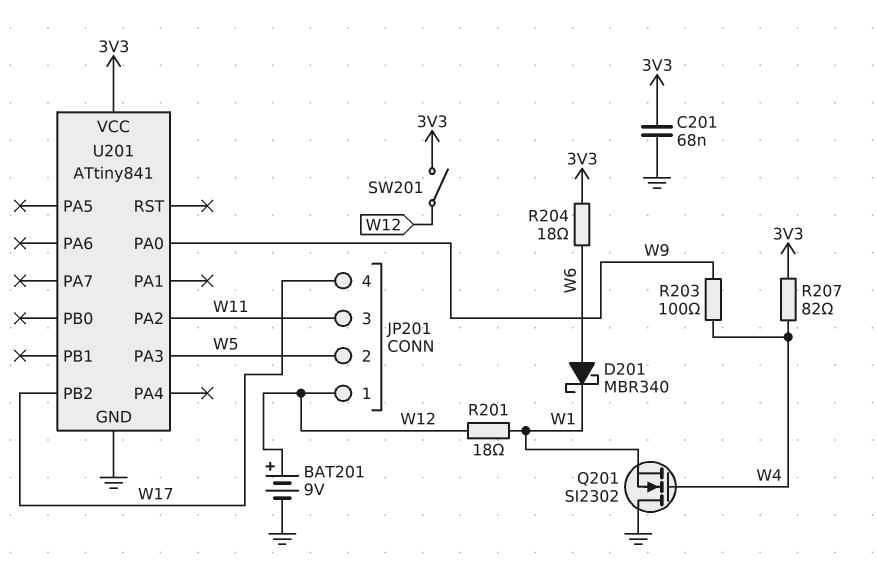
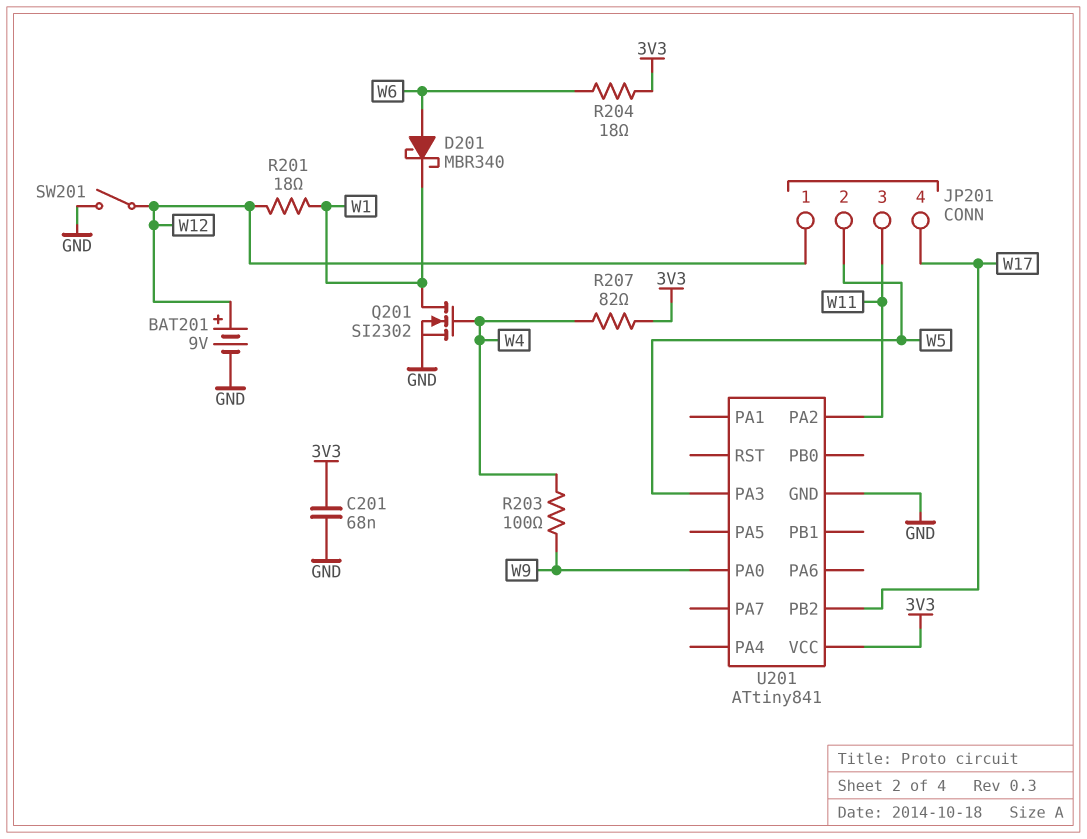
Q201: NMOS SI2302 (G W4, D GND, S W1) -> NMOS SI2302 (G W4, D W1, S GND)
SW201: switch (3V3, W12) -> switch (GND, W12)

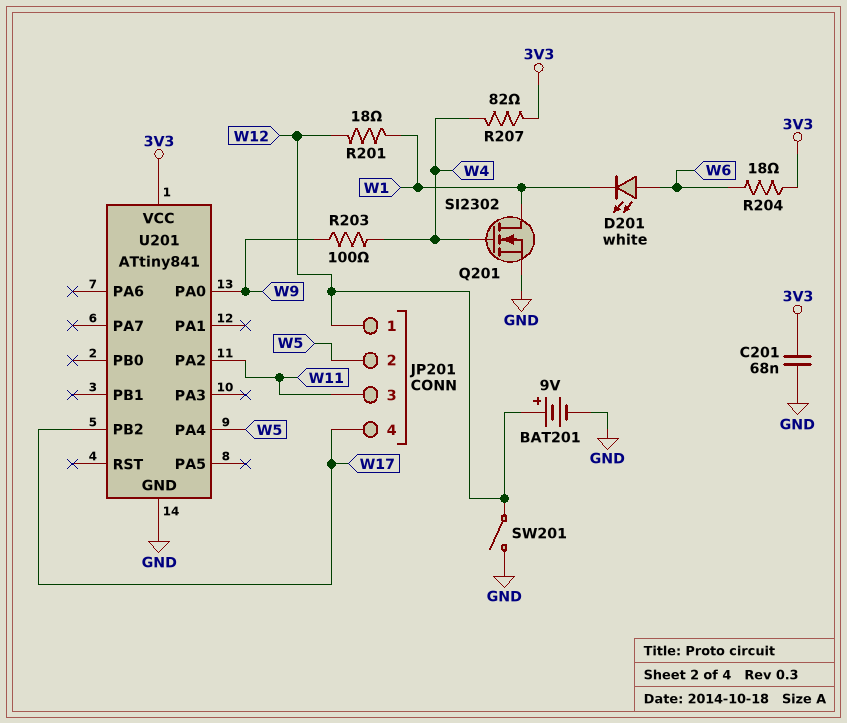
D201: schottky MBR340 (A W6, K W1) -> LED white (A W6, K W1)
U201 pin PA3: W5 -> none
U201 pin PA4: none -> W5

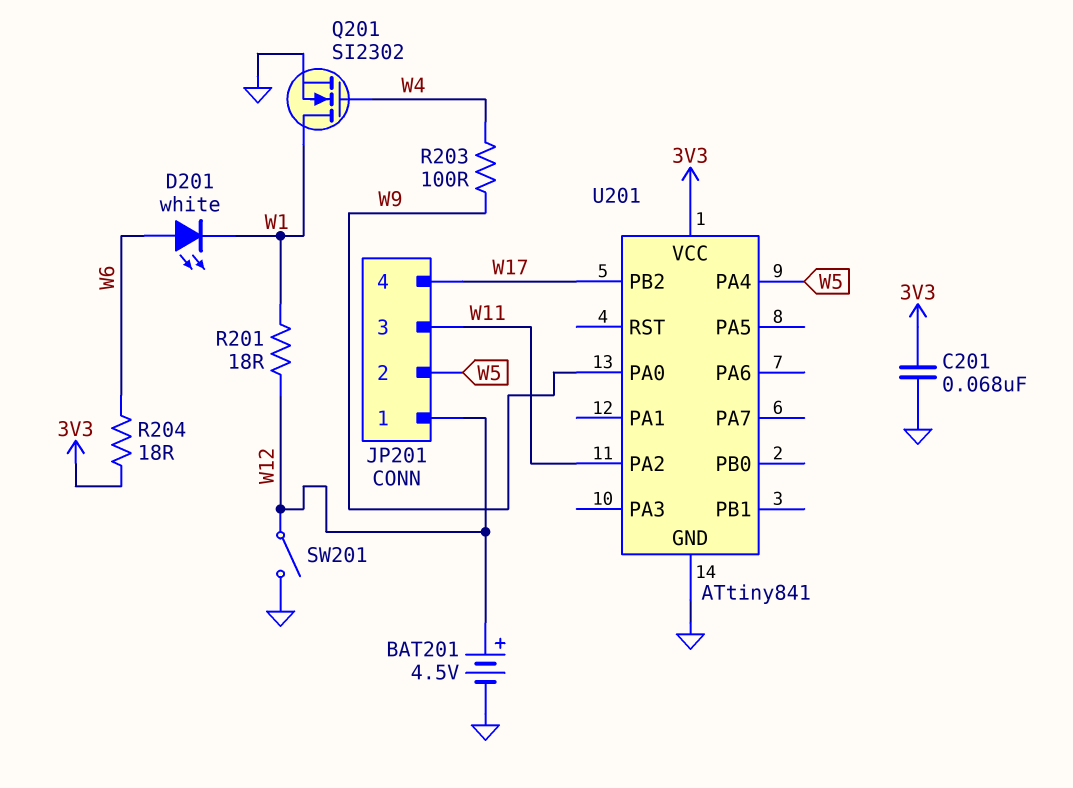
BAT201: 9V (plus W12, minus GND) -> 4.5V (plus W12, minus GND)
R207: 82 (3V3, W4) -> none

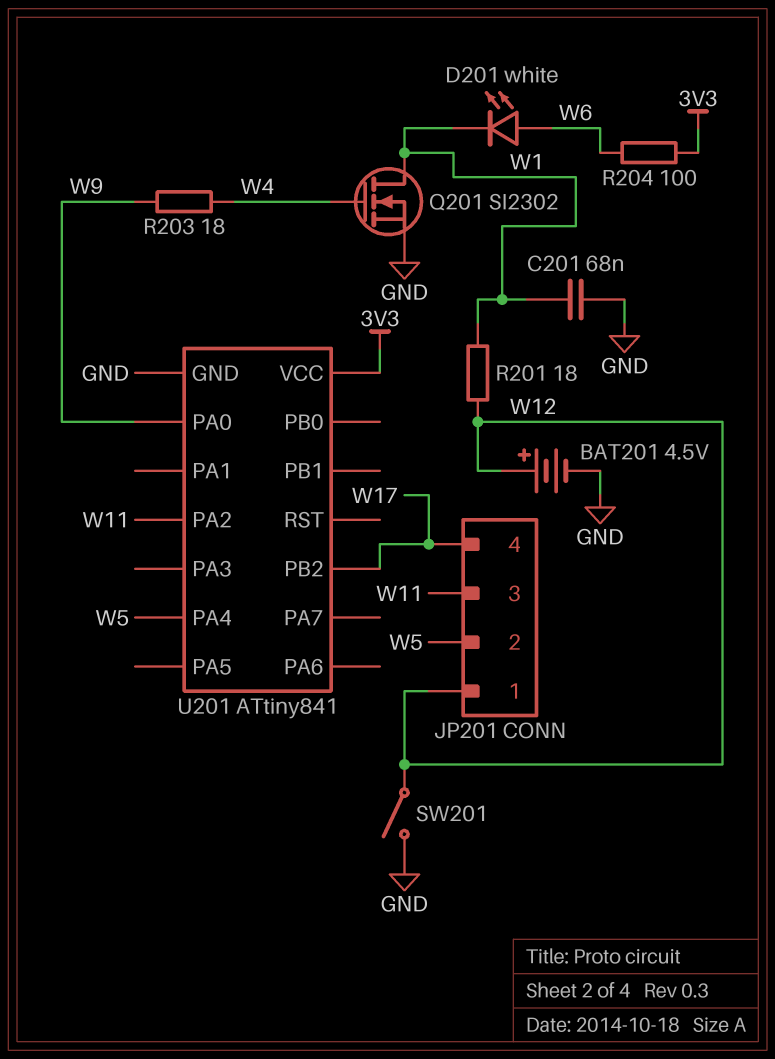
C201: 68nF (3V3, GND) -> 68nF (GND, W1)
R203: 100 (W4, W9) -> 18 (W4, W9)
R204: 18 (3V3, W6) -> 100 (3V3, W6)

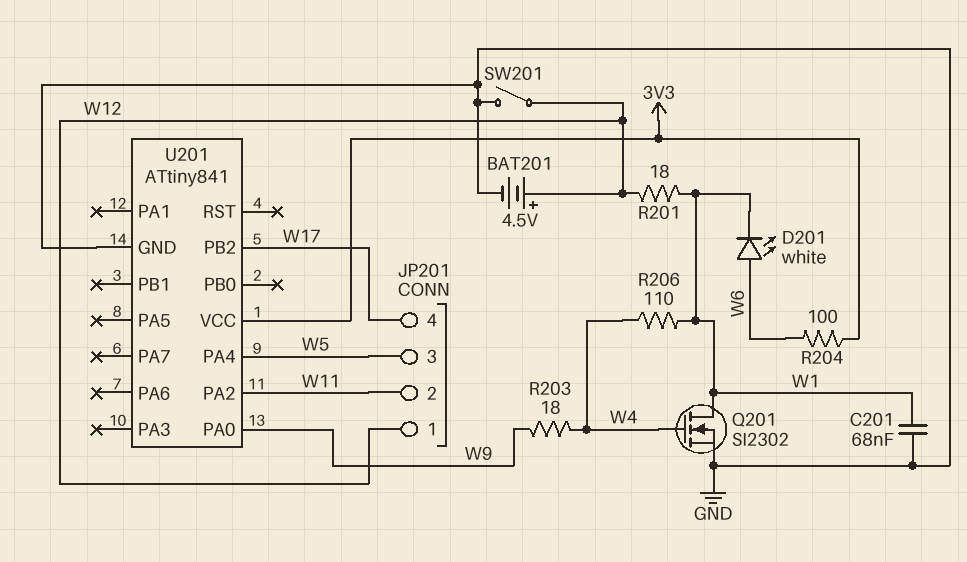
JP201 pin 2: W5 -> W11
JP201 pin 3: W11 -> W5
R206: none -> 110 (W1, W4)

